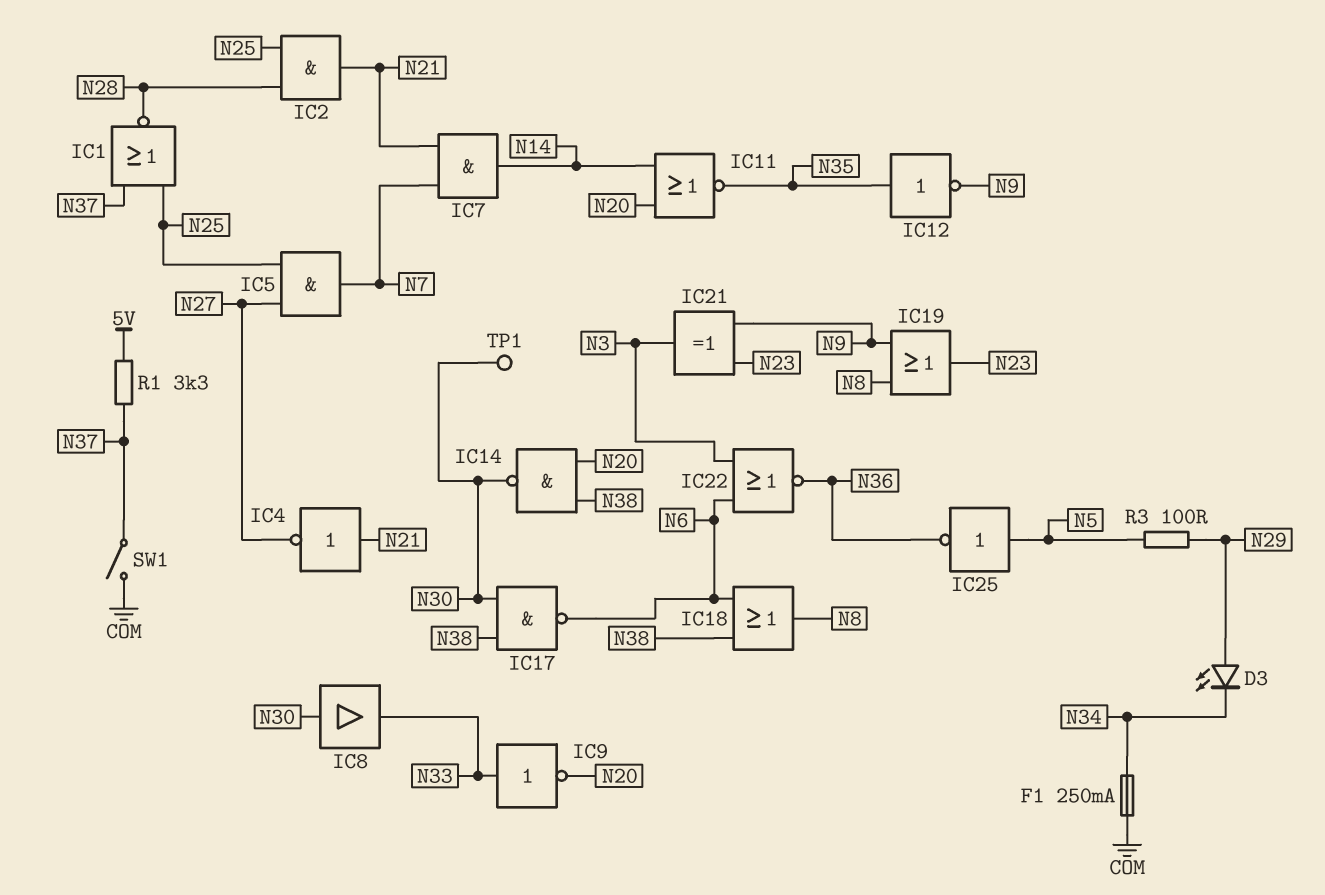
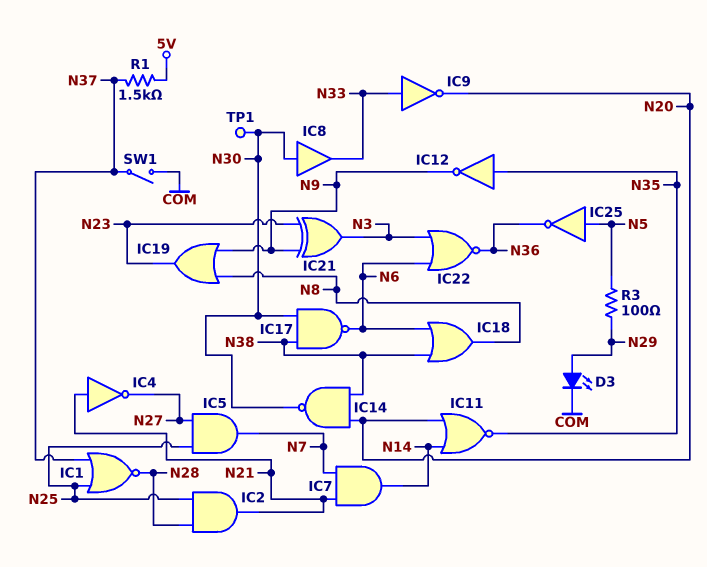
D3: LED (A N29, K N34) -> LED (A N29, K COM)
F1: 250mA (COM, N34) -> none
R1: 3.3k (5V, N37) -> 1.5k (5V, N37)

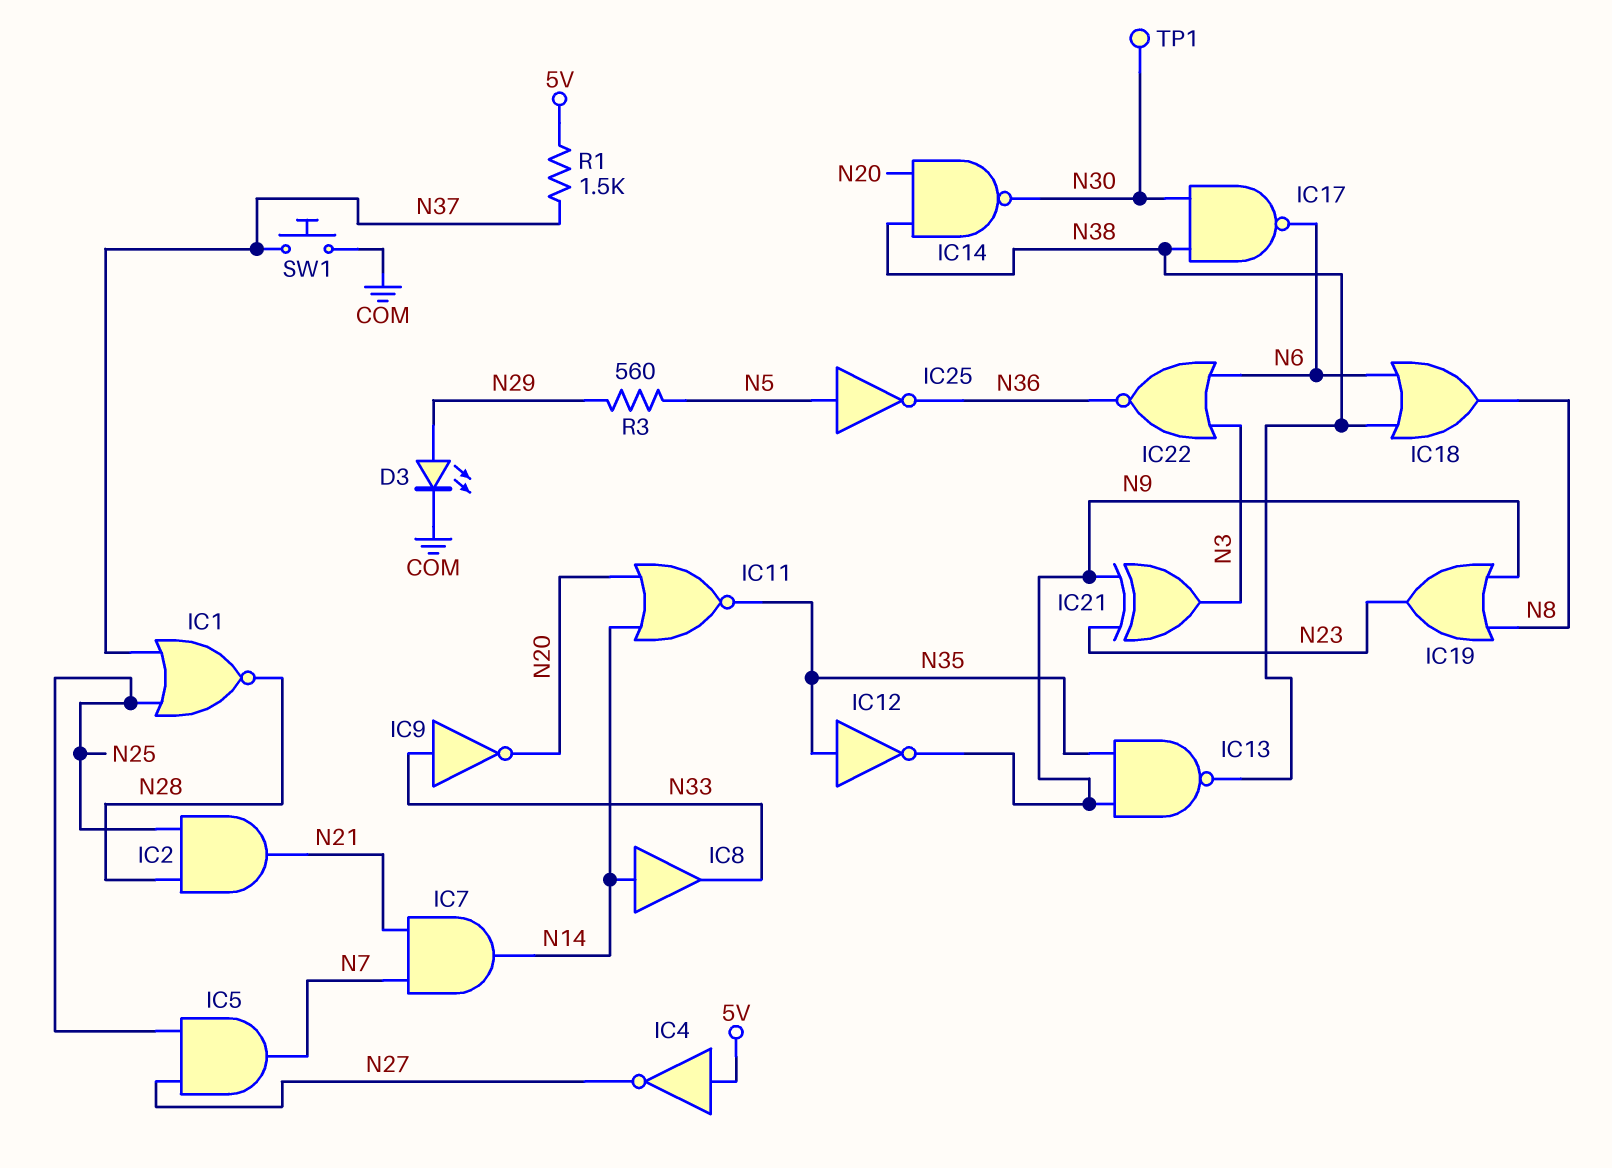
IC4: NOT (in N21, out N27) -> NOT (in 5V, out N27)
IC8: buffer (in N30, out N33) -> buffer (in N14, out N33)
IC13: none -> NAND (in N9, in N35, out N38)
R3: 100 (N5, N29) -> 560 (N5, N29)
SW1: switch (COM, N37) -> button (COM, N37)

